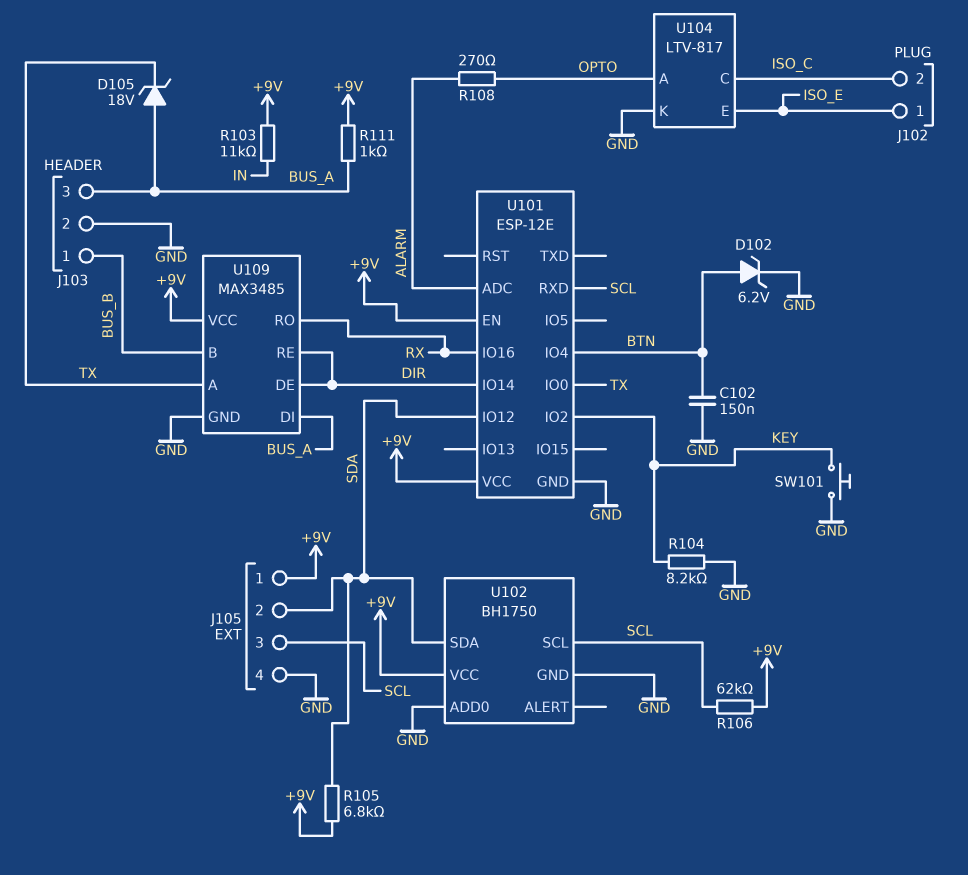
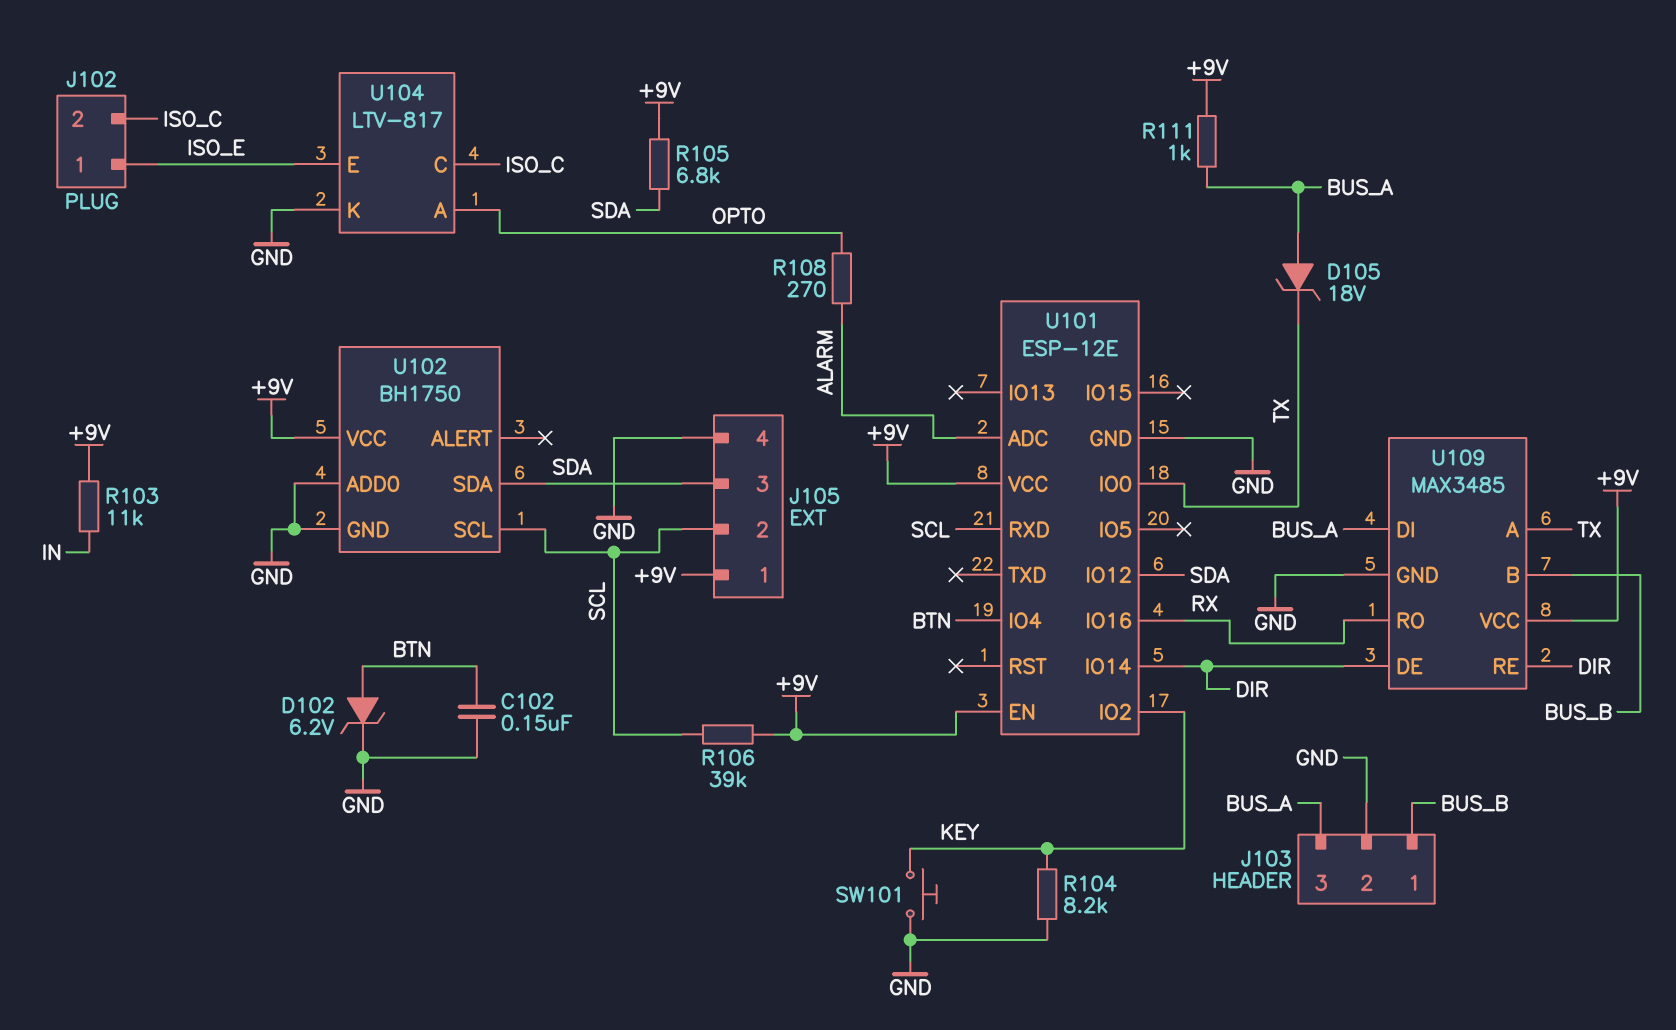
J105 pin 2: SDA -> SCL
J105 pin 3: SCL -> SDA
R106: 62k (+9V, SCL) -> 39k (+9V, SCL)

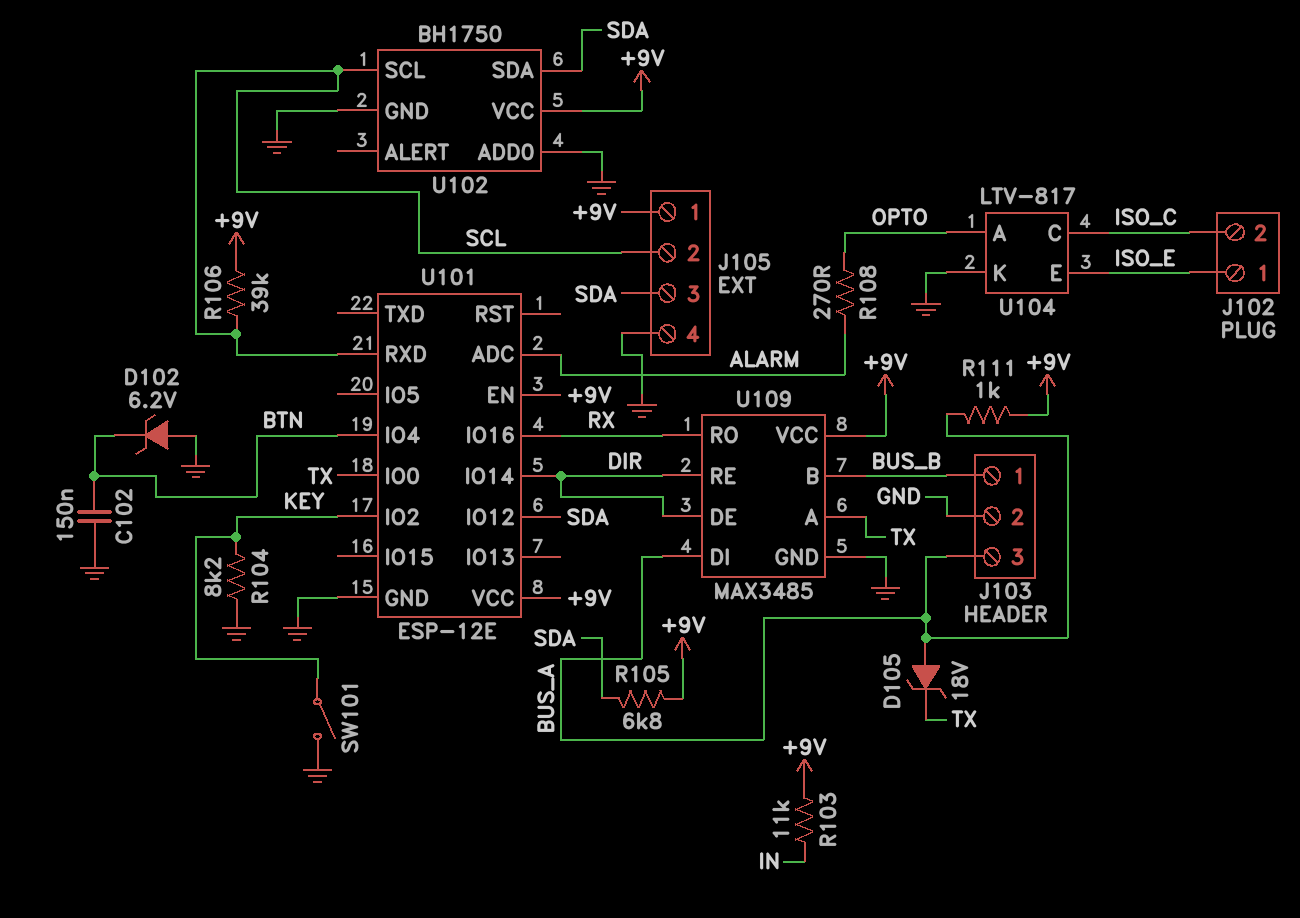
D102: zener 6.2V (A BTN, K GND) -> zener 6.2V (A GND, K BTN)
SW101: button (GND, KEY) -> switch (GND, KEY)

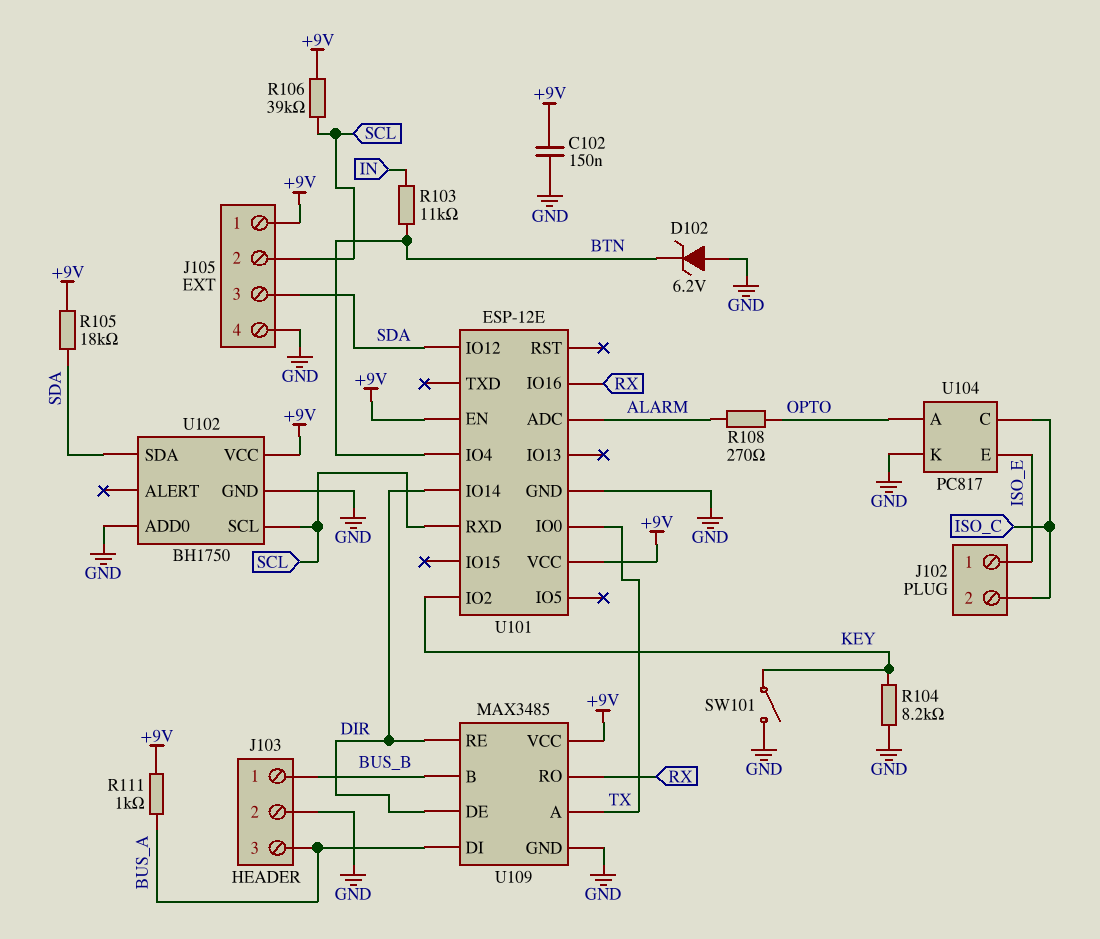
C102: 150nF (BTN, GND) -> 150nF (+9V, GND)
D105: zener 18V (A BUS_A, K TX) -> none
R103: 11k (+9V, IN) -> 11k (BTN, IN)
R105: 6.8k (+9V, SDA) -> 18k (+9V, SDA)
U104: LTV-817 -> PC817

